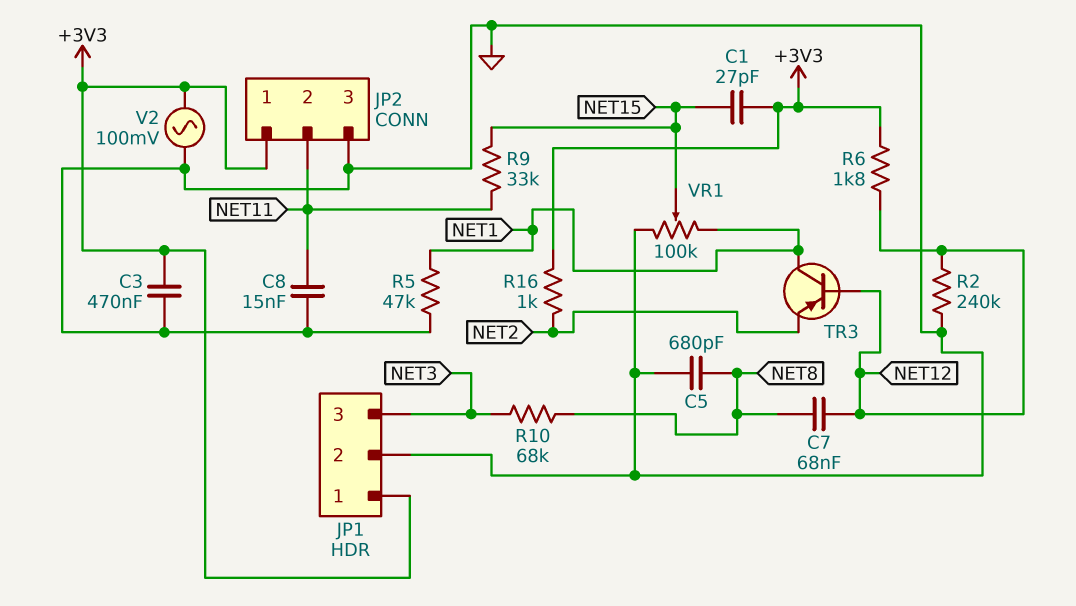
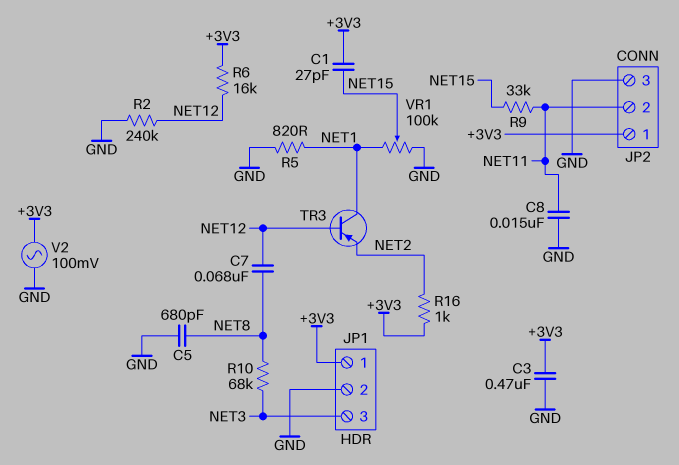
R5: 47k (GND, NET1) -> 820 (GND, NET1)
R6: 1.8k (+3V3, NET12) -> 16k (+3V3, NET12)

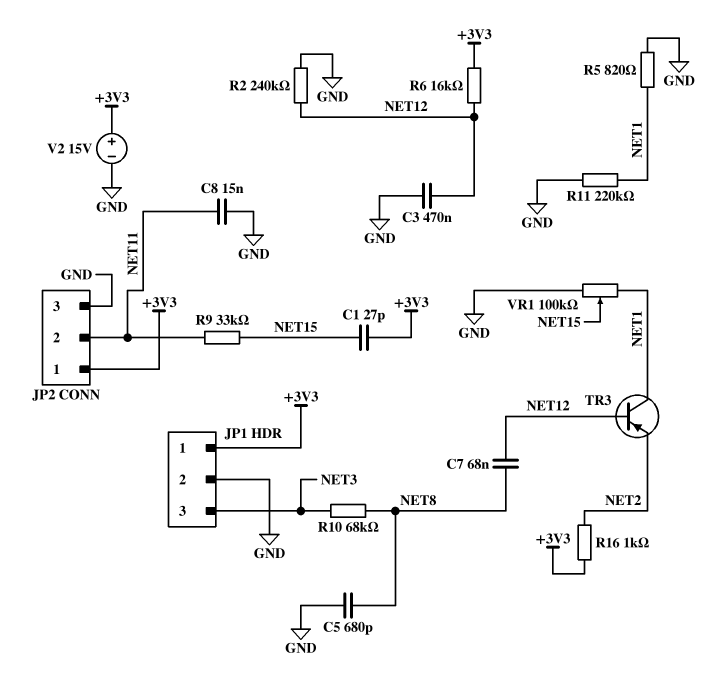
C3: 470nF (+3V3, GND) -> 470nF (GND, NET12)
R11: none -> 220k (GND, NET1)
V2: AC 100mV (+3V3, GND) -> 15V (plus +3V3, minus GND)

